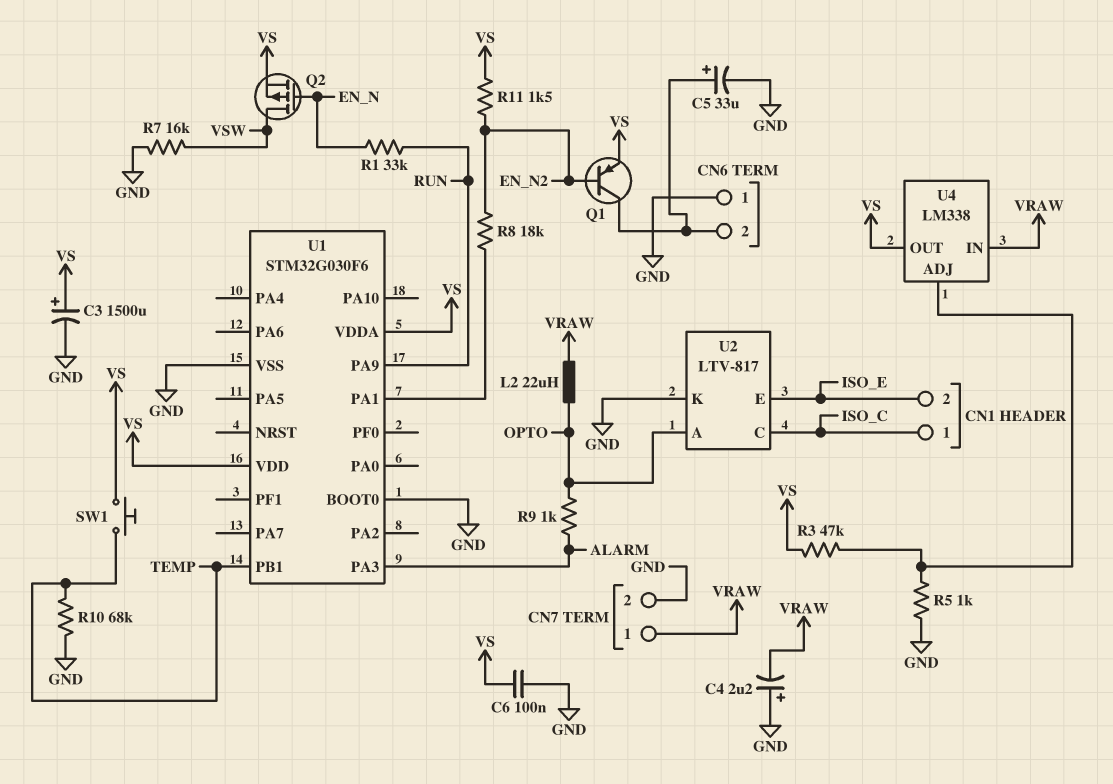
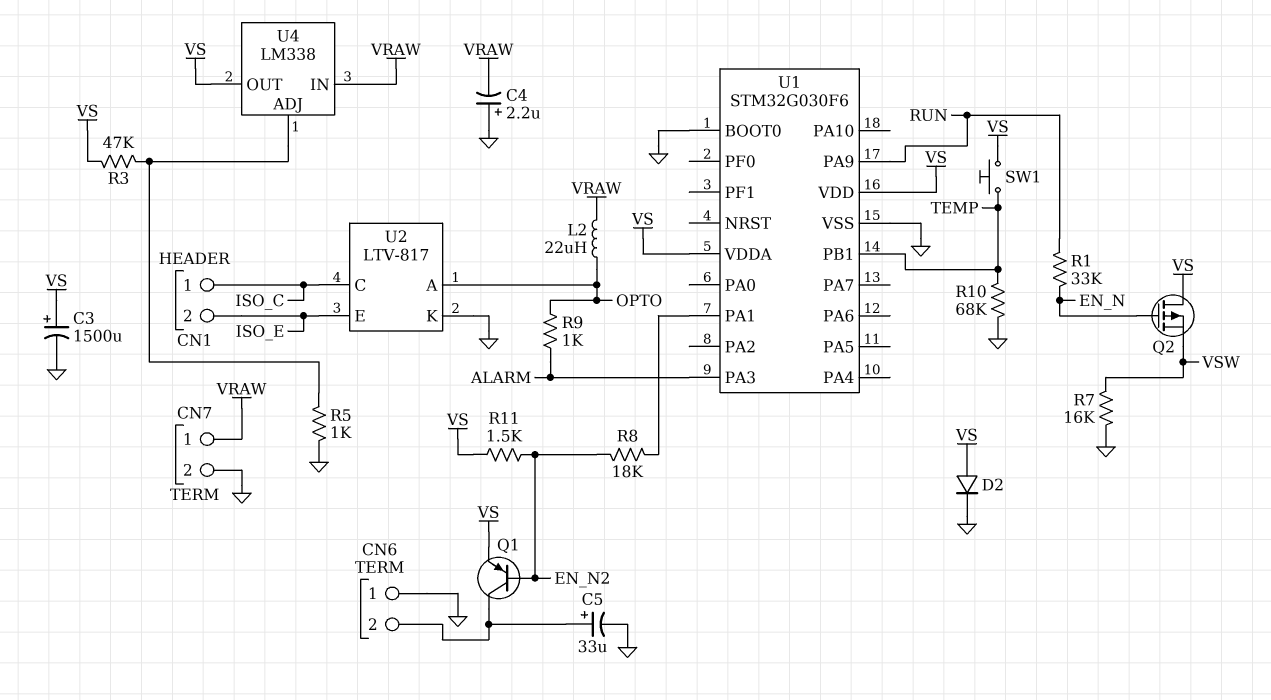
C6: 100nF (GND, VS) -> none
D2: none -> diode (A VS, K GND)
Q2: PMOS (G EN_N, D VSW, S VS) -> PMOS (G EN_N, D VS, S VSW)

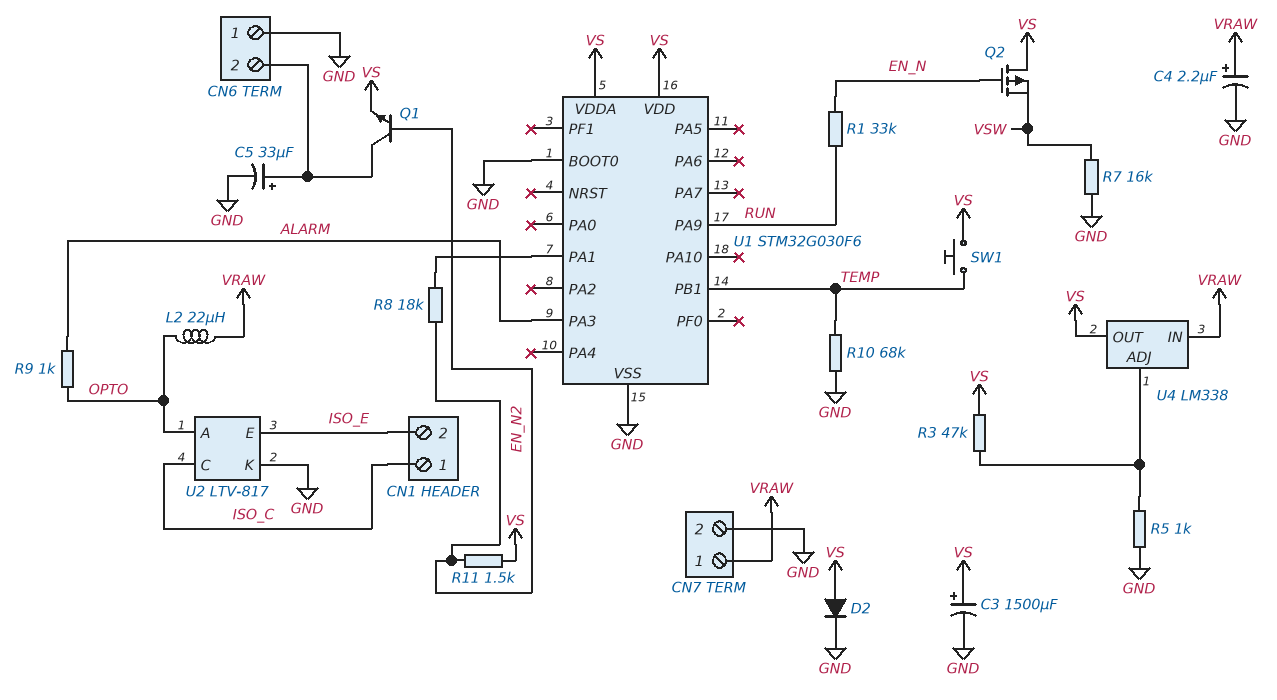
C4: 2.2uF (plus GND, minus VRAW) -> 2.2uF (plus VRAW, minus GND)
Q1: PNP (B EN_N2, C CN6/2, E VS) -> NPN (B EN_N2, C CN6/2, E VS)

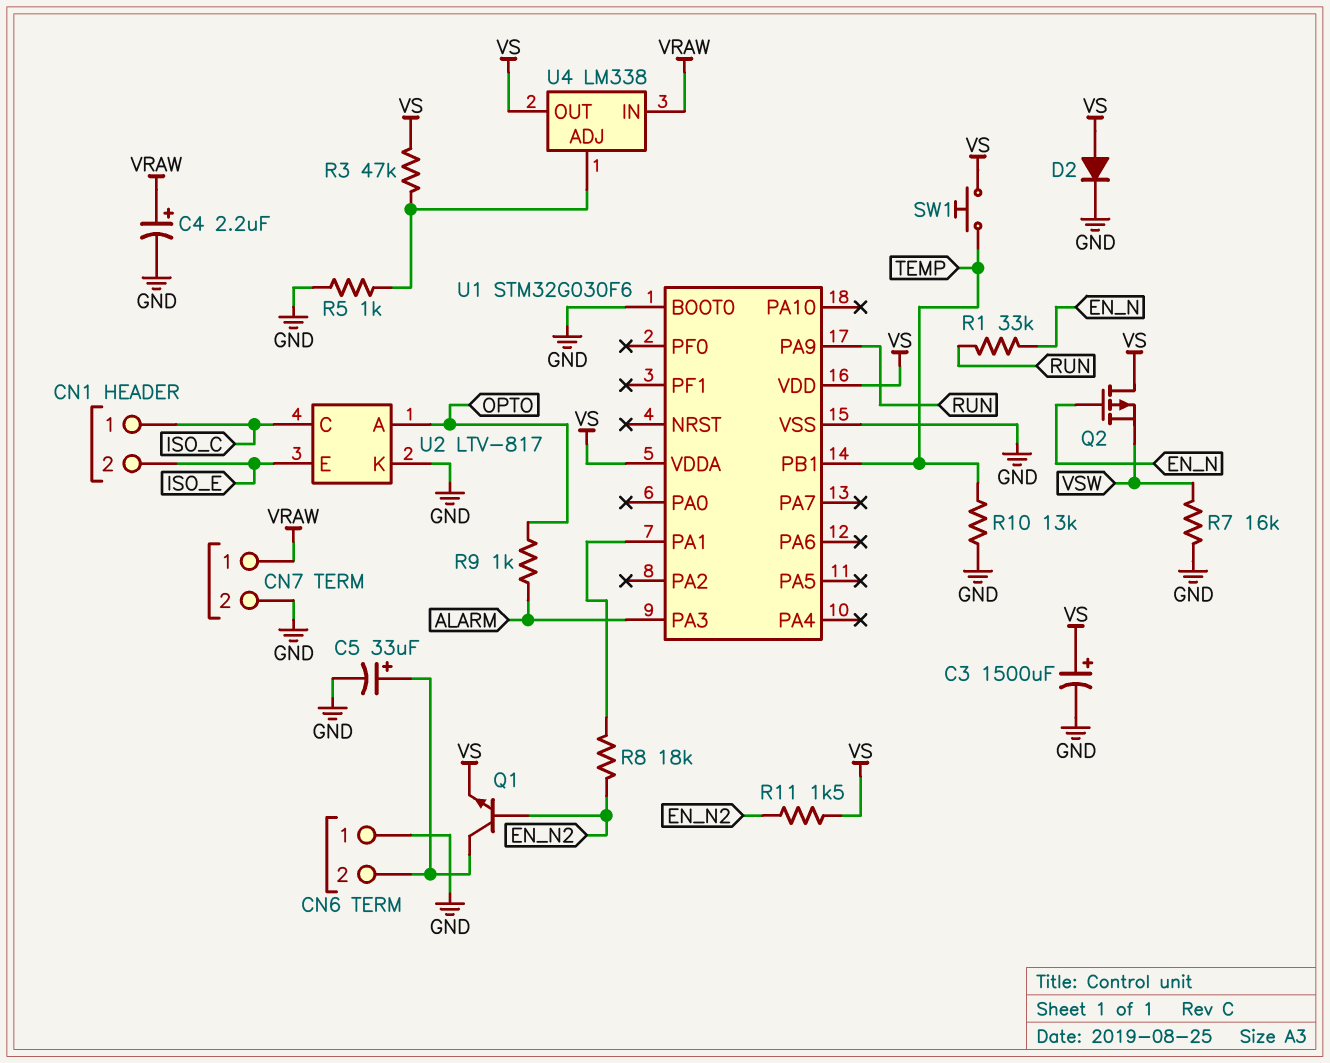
L2: 22uH (OPTO, VRAW) -> none
R10: 68k (GND, TEMP) -> 13k (GND, TEMP)

